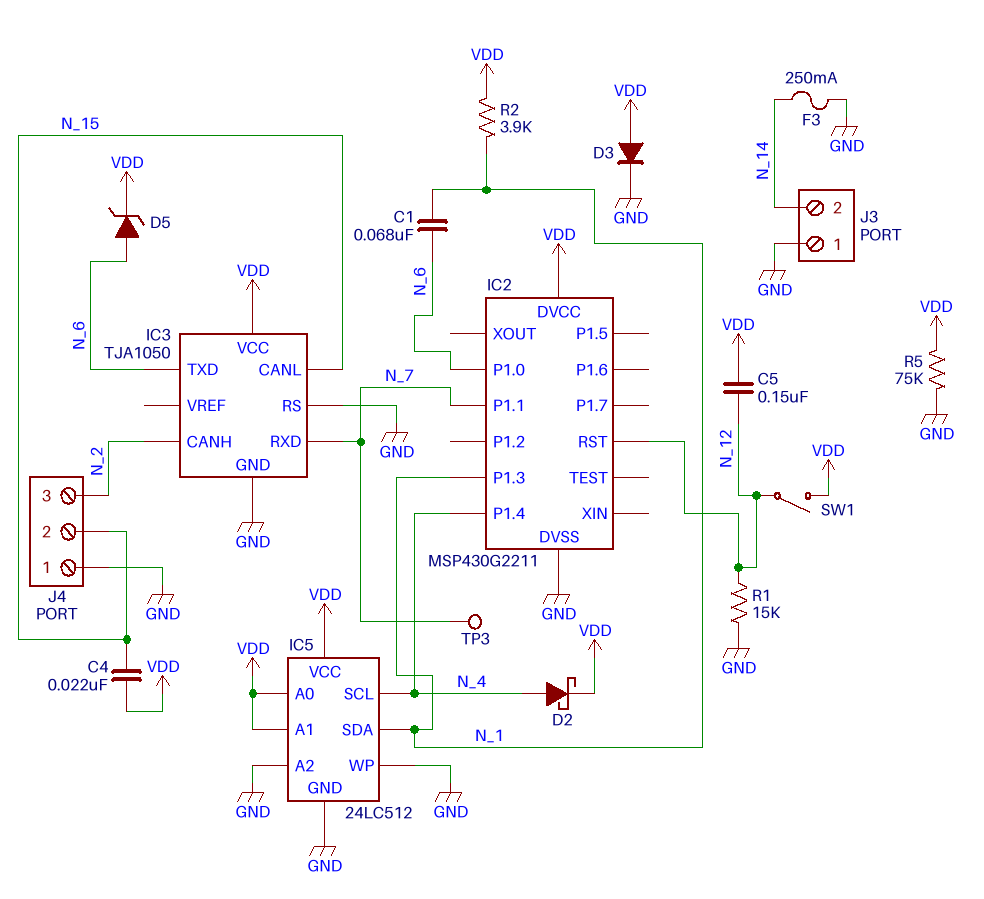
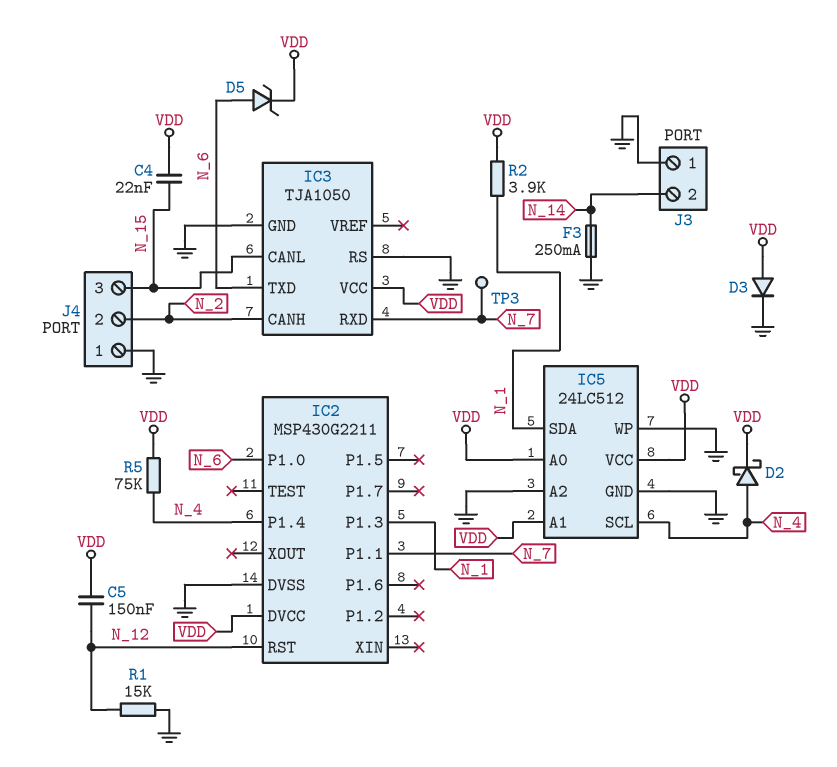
C1: 68nF (N_1, N_6) -> none
J4 pin 2: N_15 -> N_2
J4 pin 3: N_2 -> N_15
R5: 75k (GND, VDD) -> 75k (N_4, VDD)
SW1: switch (N_12, VDD) -> none

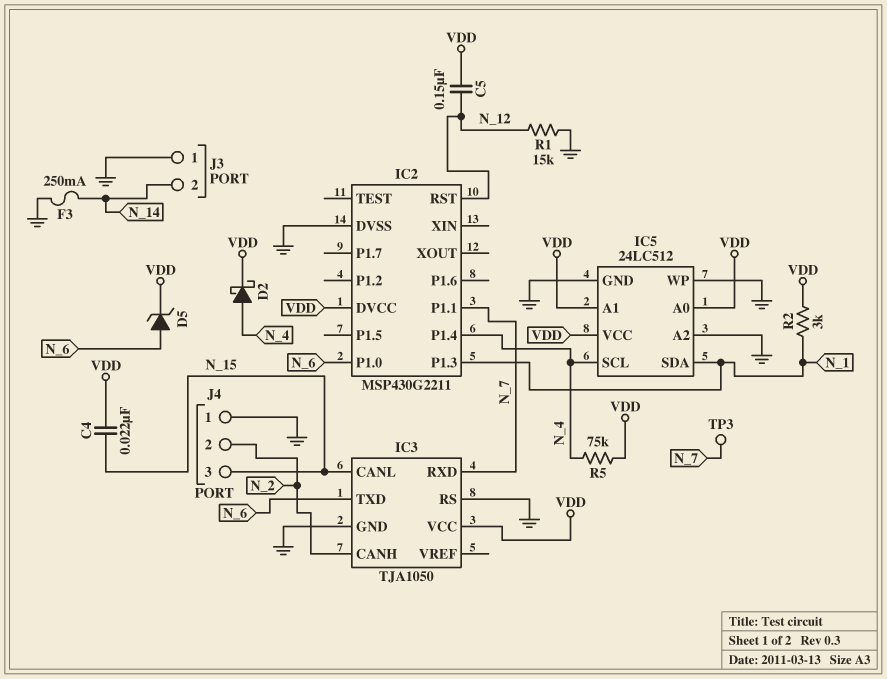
D3: diode (A VDD, K GND) -> none
R2: 3.9k (N_1, VDD) -> 3k (N_1, VDD)

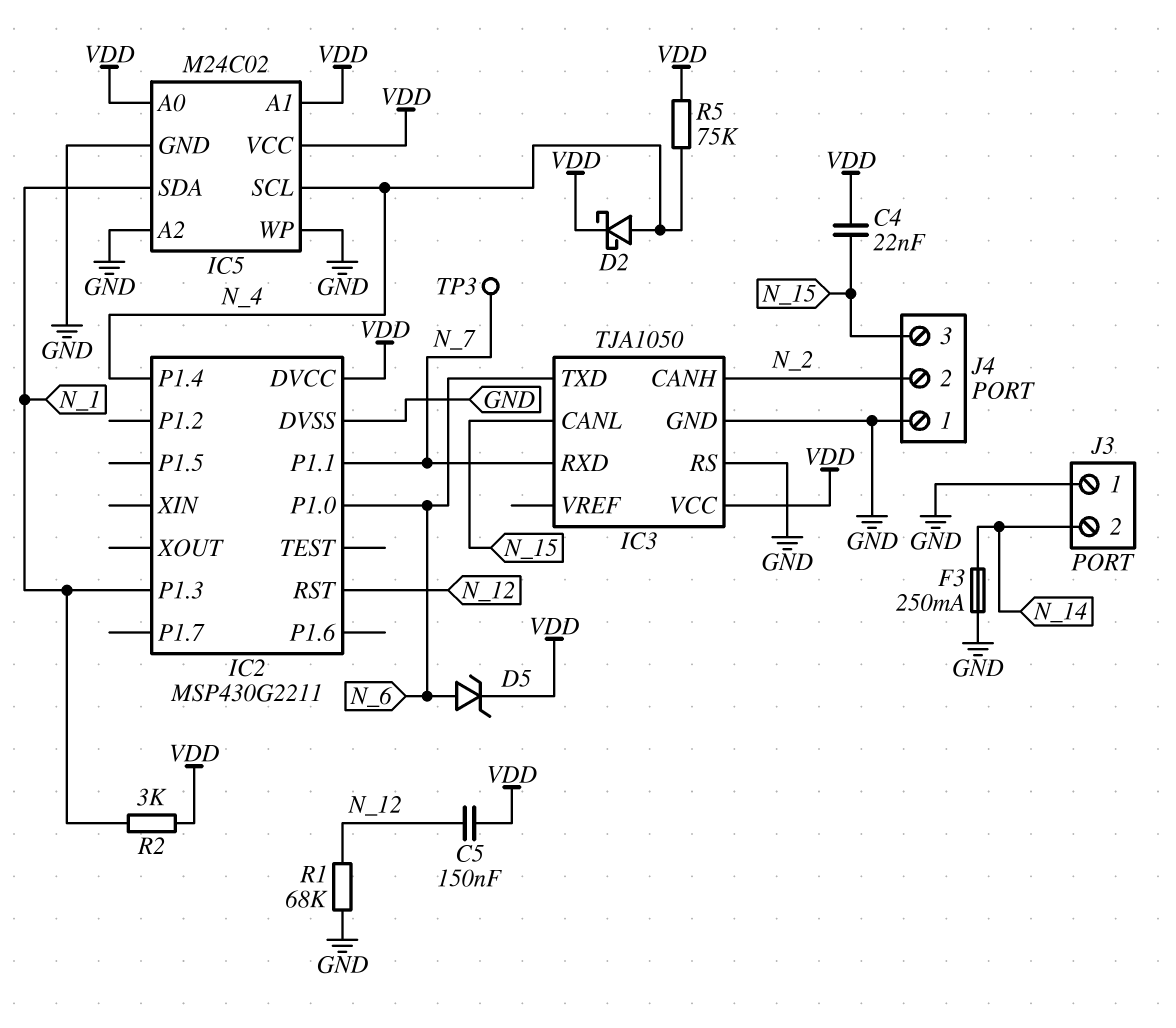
IC5: 24LC512 -> M24C02
R1: 15k (GND, N_12) -> 68k (GND, N_12)

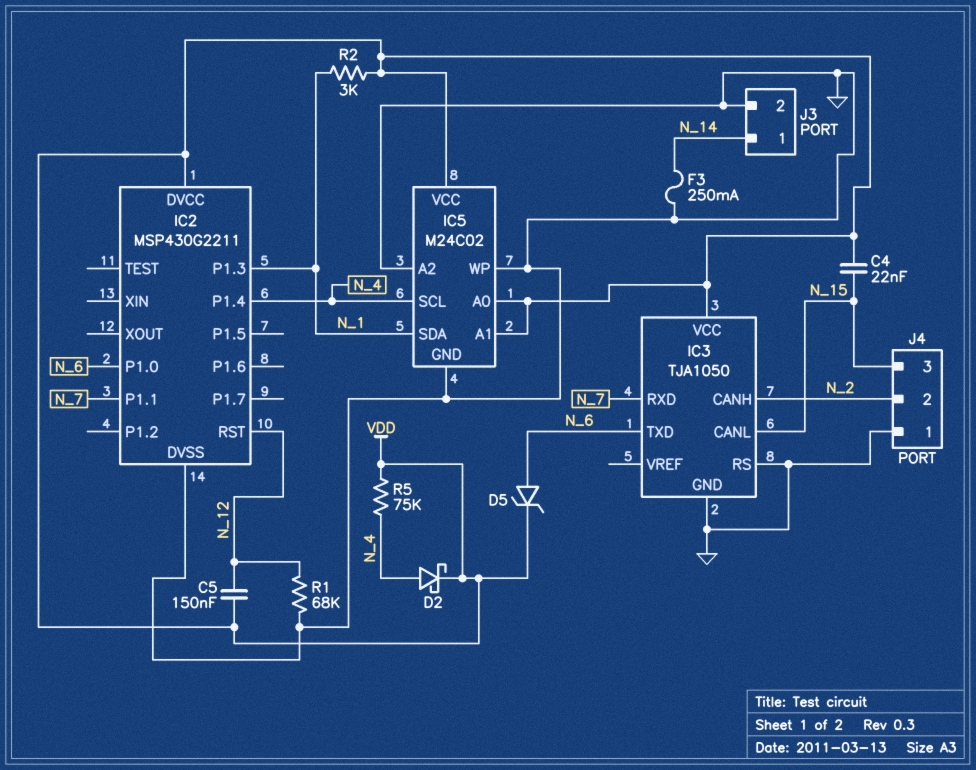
J3 pin 1: GND -> N_14
J3 pin 2: N_14 -> GND
TP3: test point (N_7) -> none

